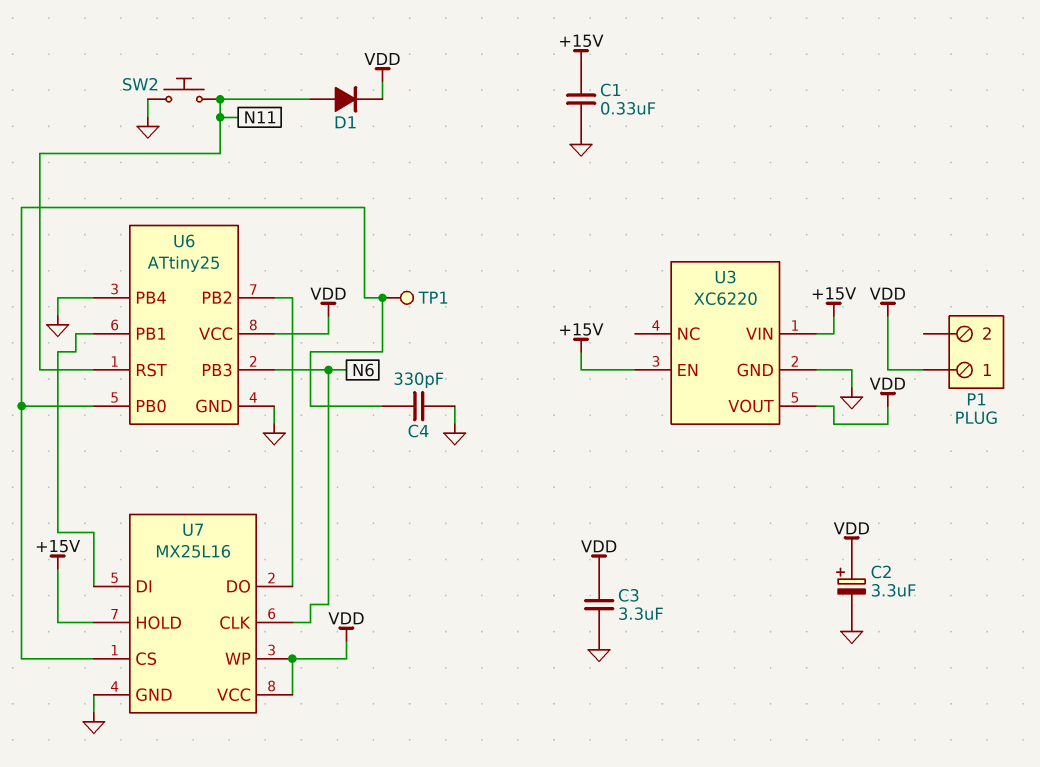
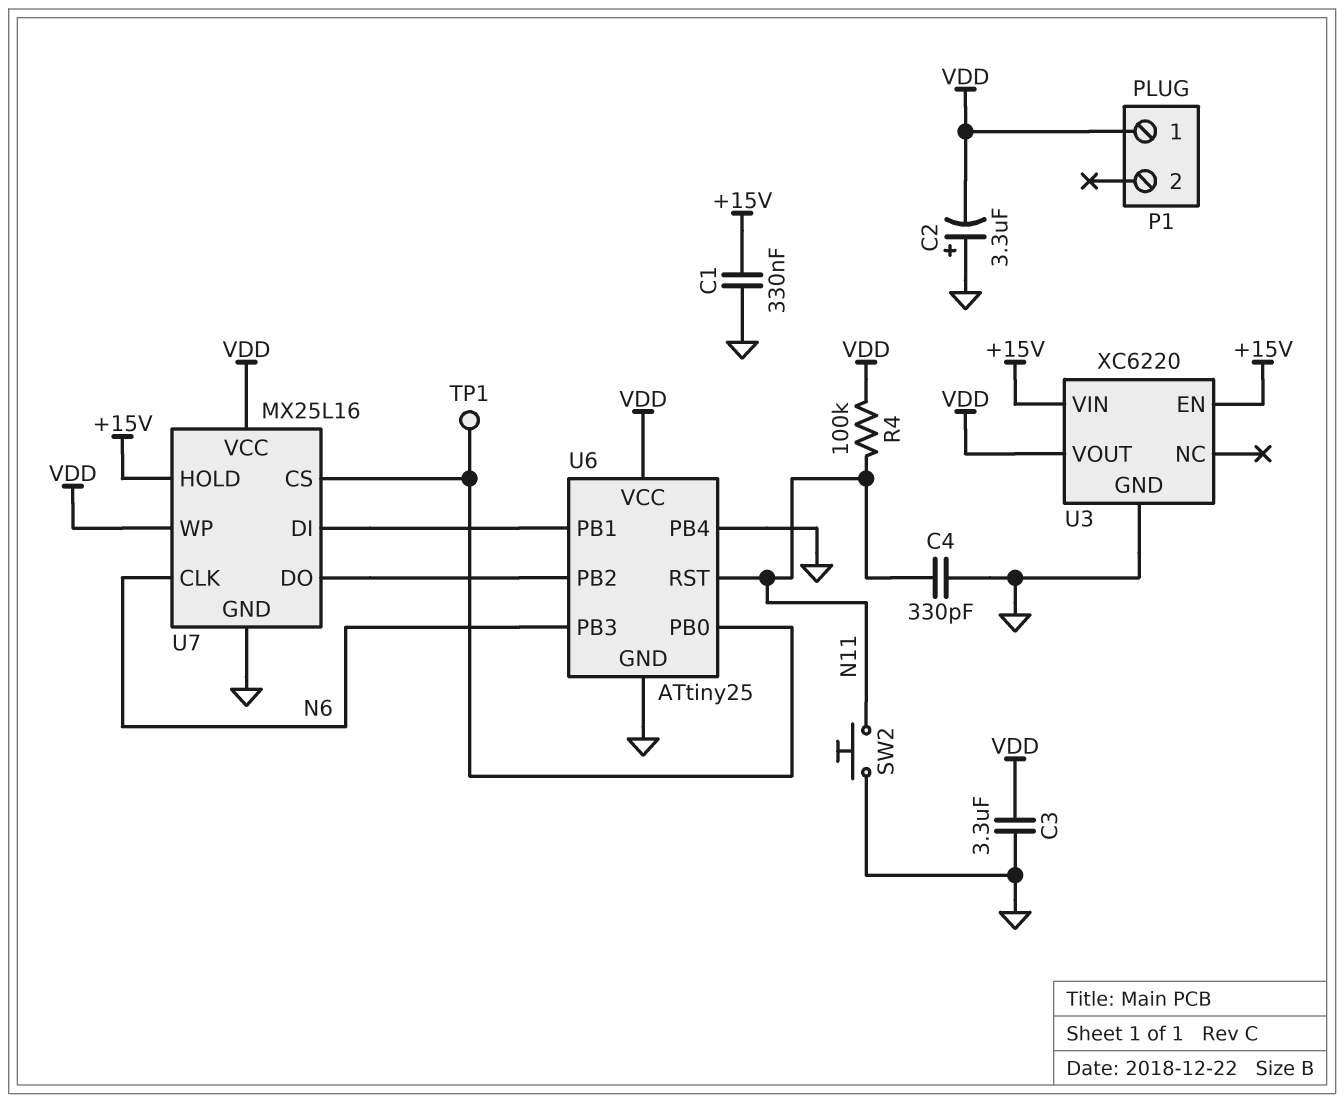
C2: 3.3uF (plus VDD, minus GND) -> 3.3uF (plus GND, minus VDD)
C4: 330pF (GND, U6/PB0) -> 330pF (GND, N11)
D1: diode (A N11, K VDD) -> none
R4: none -> 100k (N11, VDD)

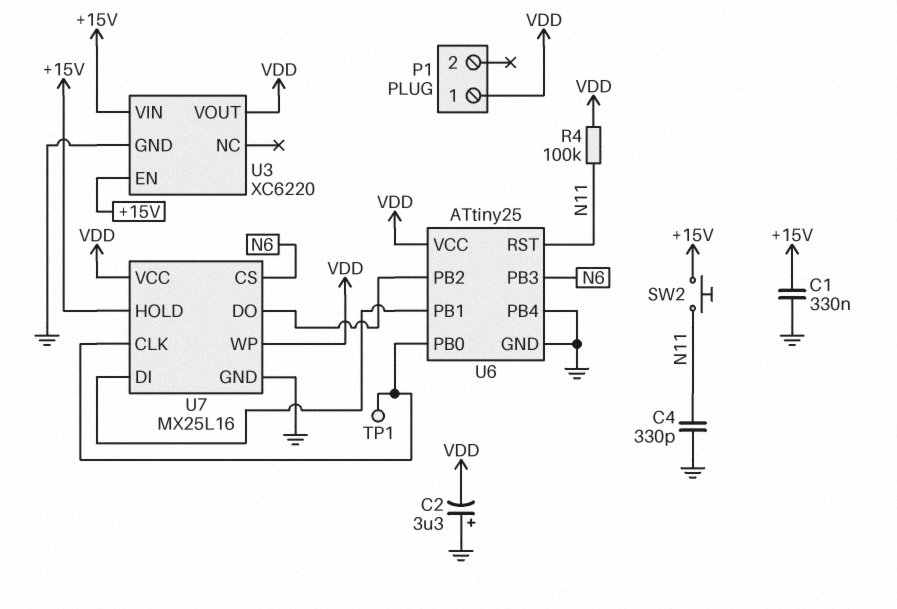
C3: 3.3uF (GND, VDD) -> none
SW2: button (GND, N11) -> button (+15V, N11)
U7 pin CLK: N6 -> U6/PB0
U7 pin CS: U6/PB0 -> N6

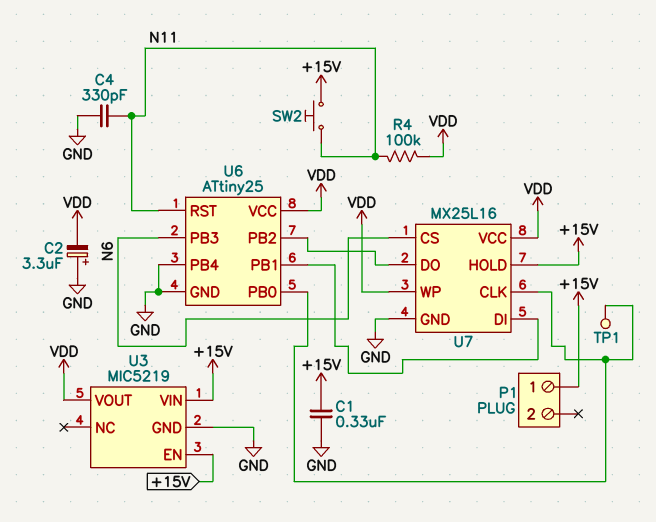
P1 pin 1: VDD -> +15V
U3: XC6220 -> MIC5219

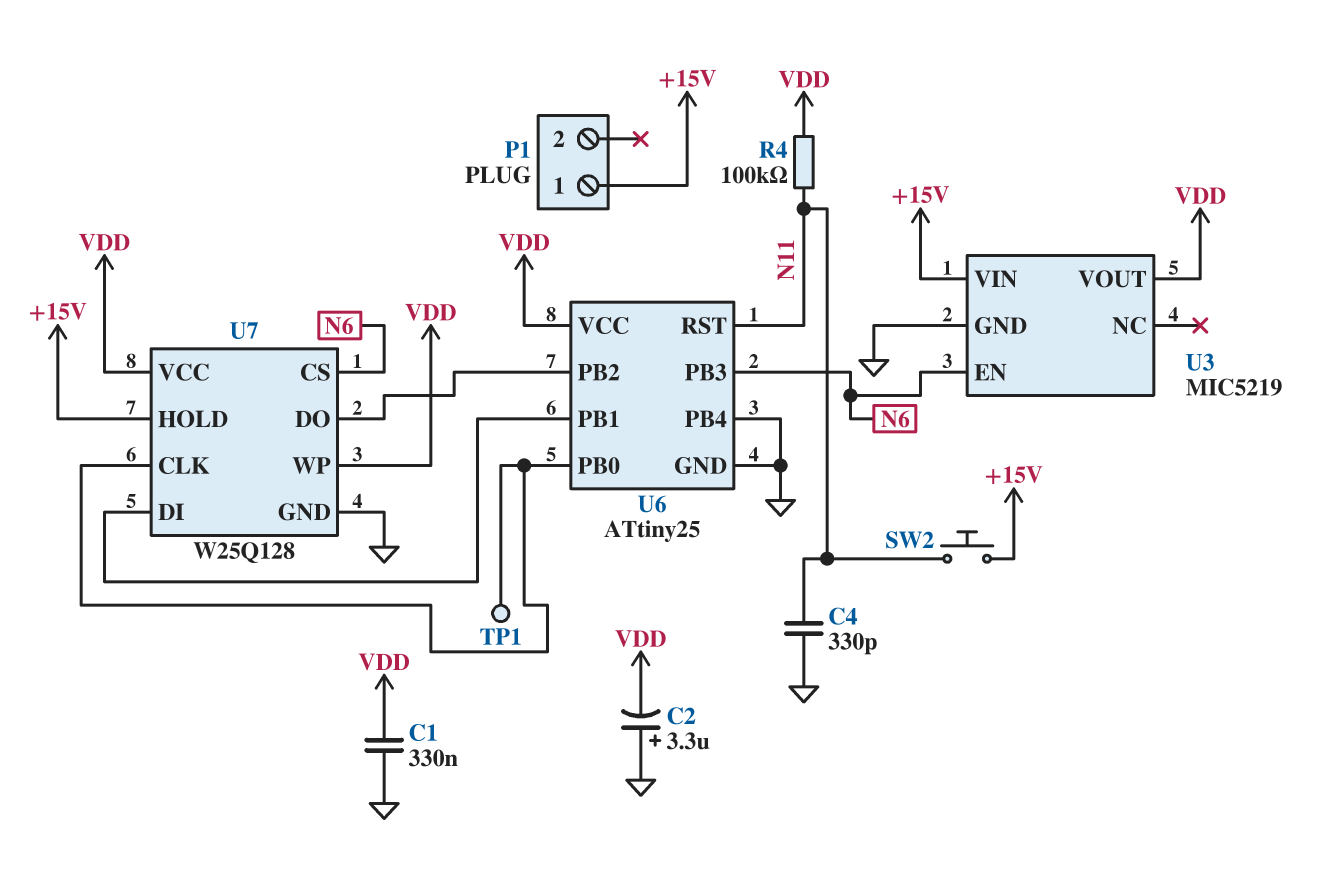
C1: 330nF (+15V, GND) -> 330nF (GND, VDD)
U3 pin EN: +15V -> N6
U7: MX25L16 -> W25Q128

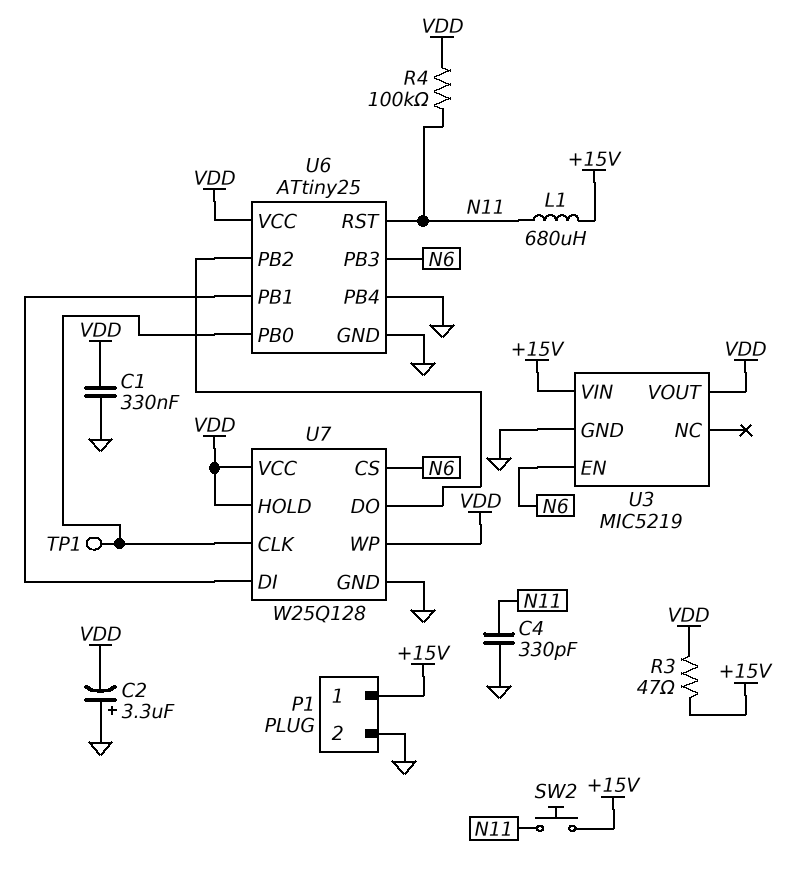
L1: none -> 680uH (+15V, N11)
P1 pin 2: none -> GND
R3: none -> 47 (+15V, VDD)
U7 pin HOLD: +15V -> VDD

